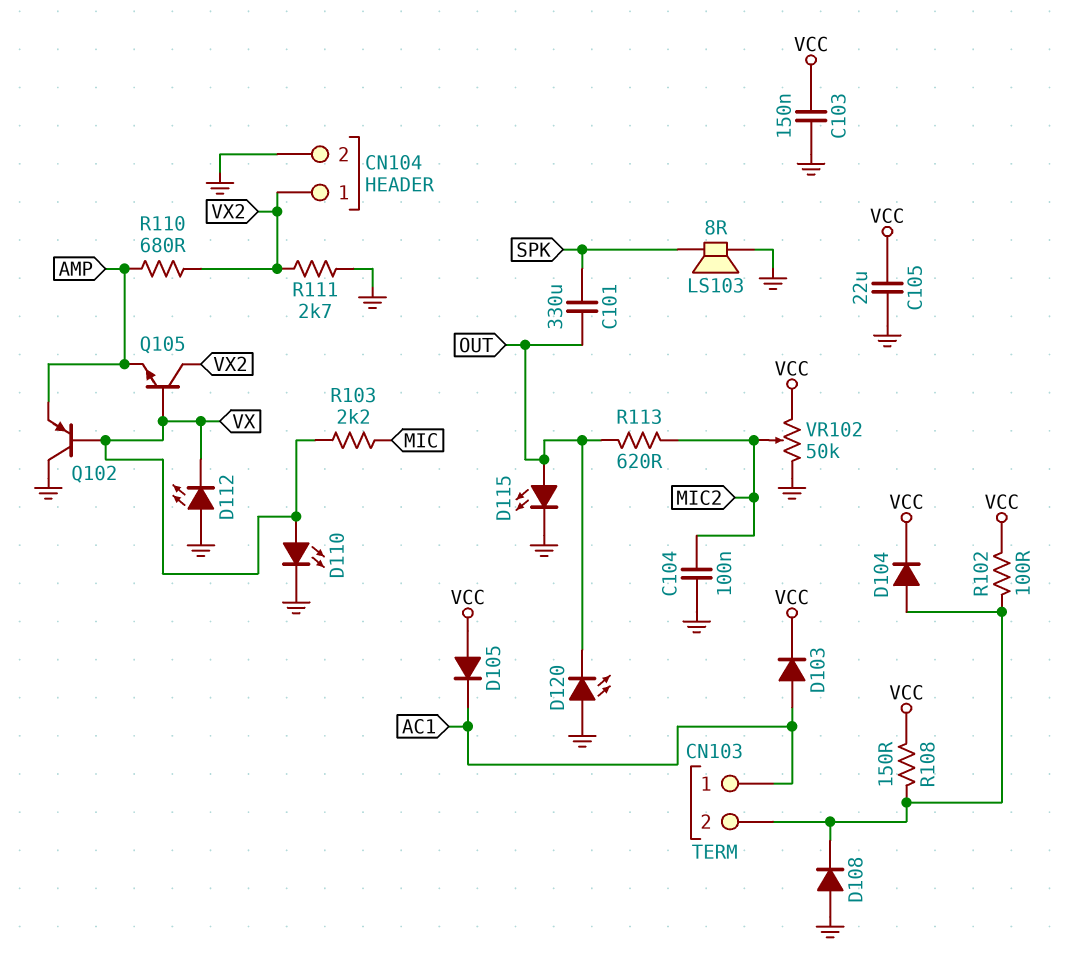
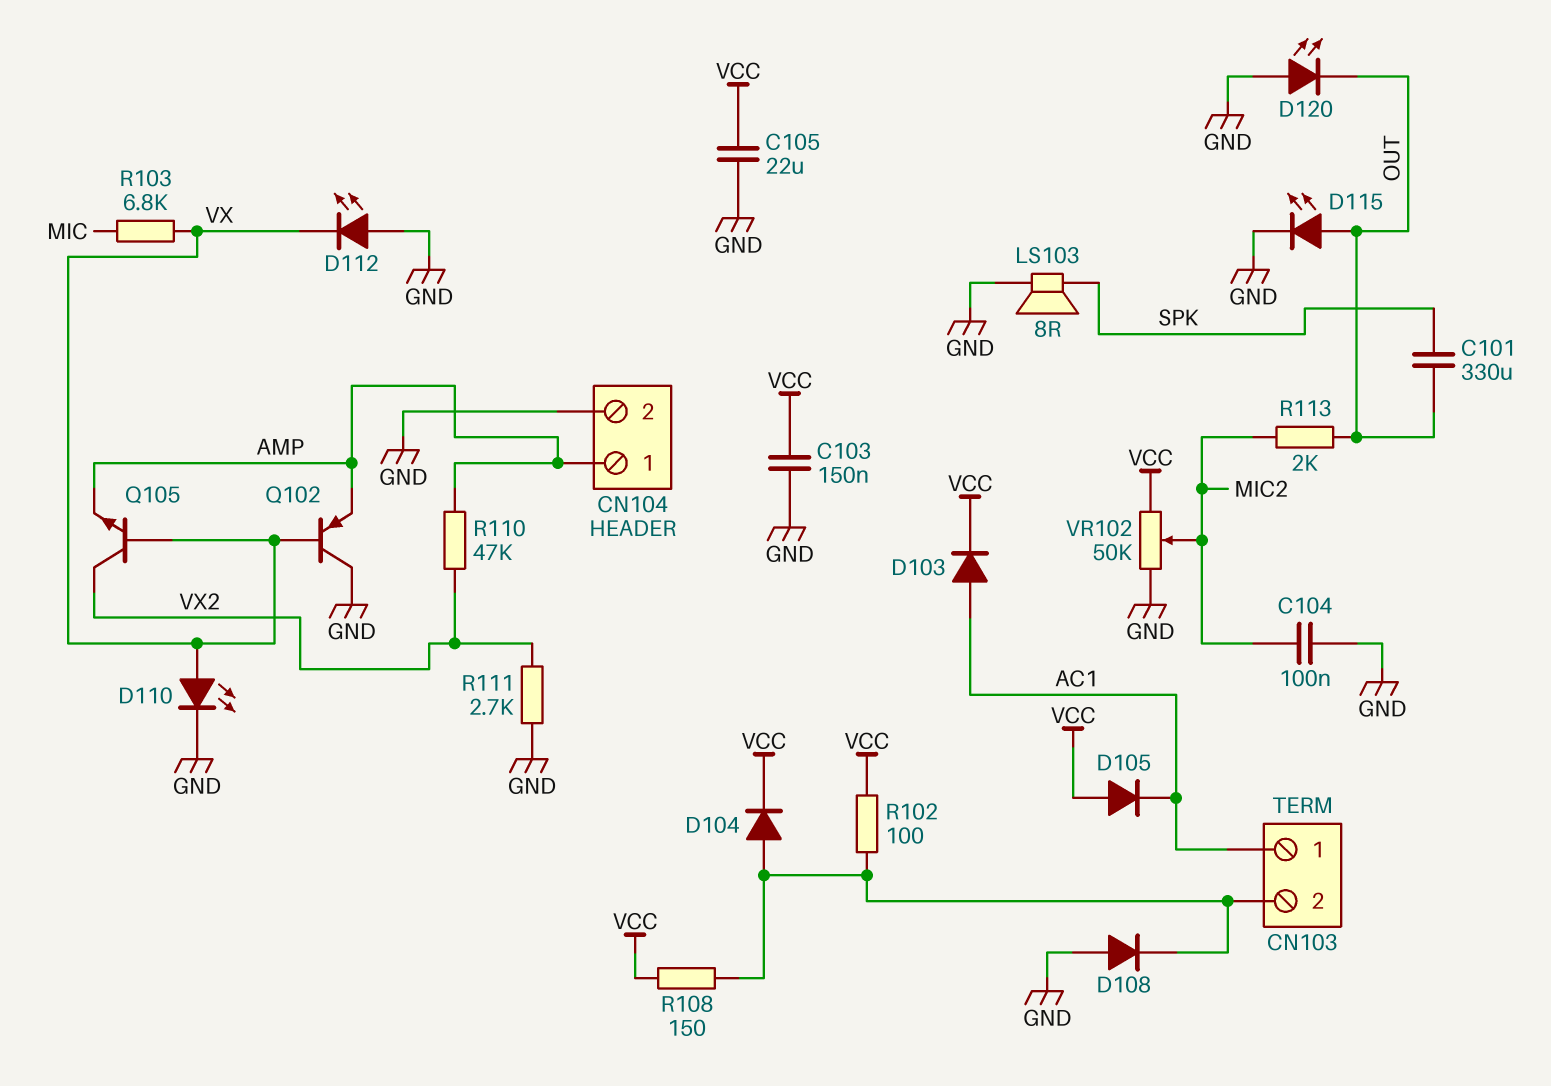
CN104 pin 1: VX2 -> AMP
R103: 2.2k (MIC, VX) -> 6.8k (MIC, VX)
R110: 680 (AMP, VX2) -> 47k (AMP, VX2)
R113: 620 (MIC2, OUT) -> 2k (MIC2, OUT)

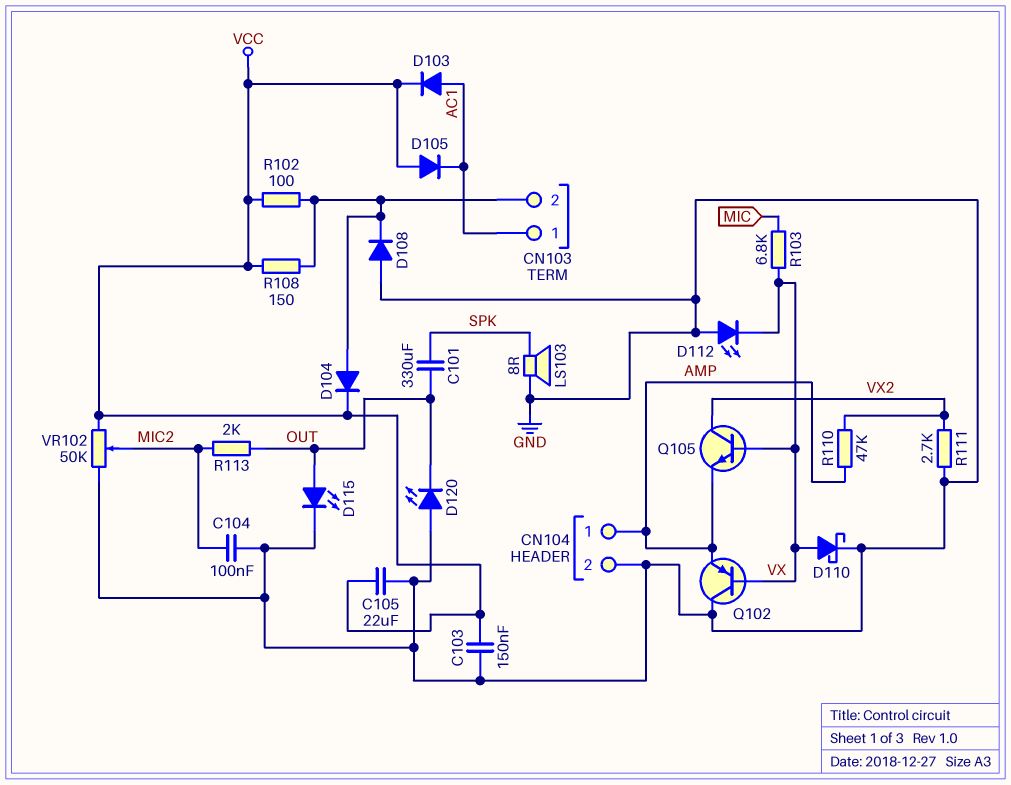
D110: LED (A VX, K GND) -> schottky (A VX, K GND)

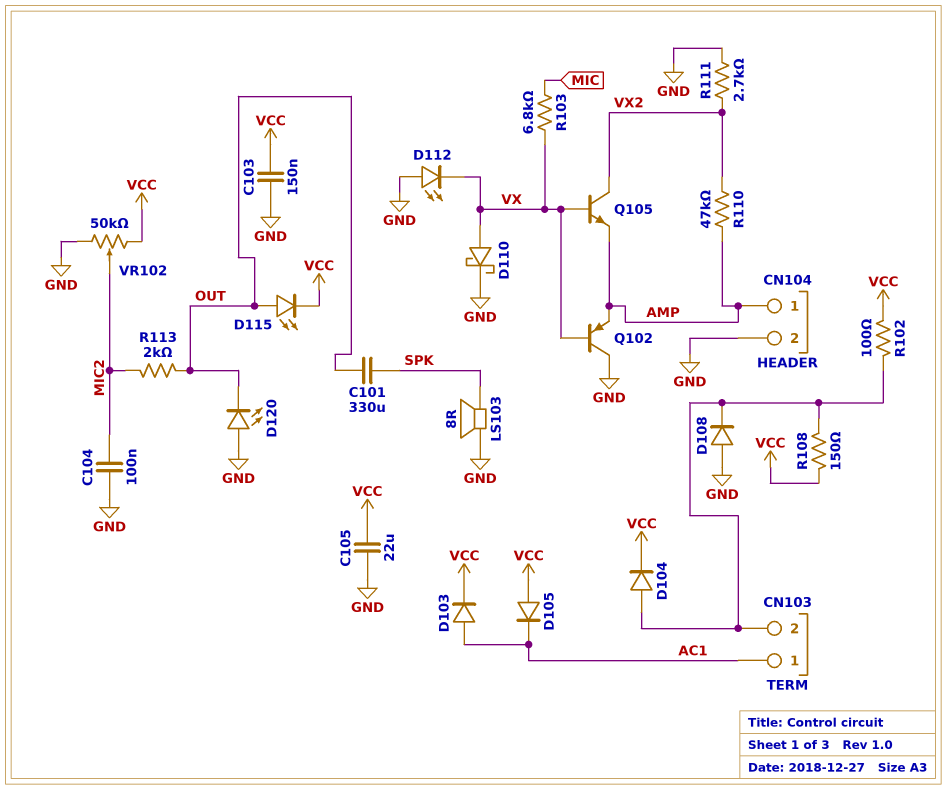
D115: LED (A OUT, K GND) -> LED (A OUT, K VCC)

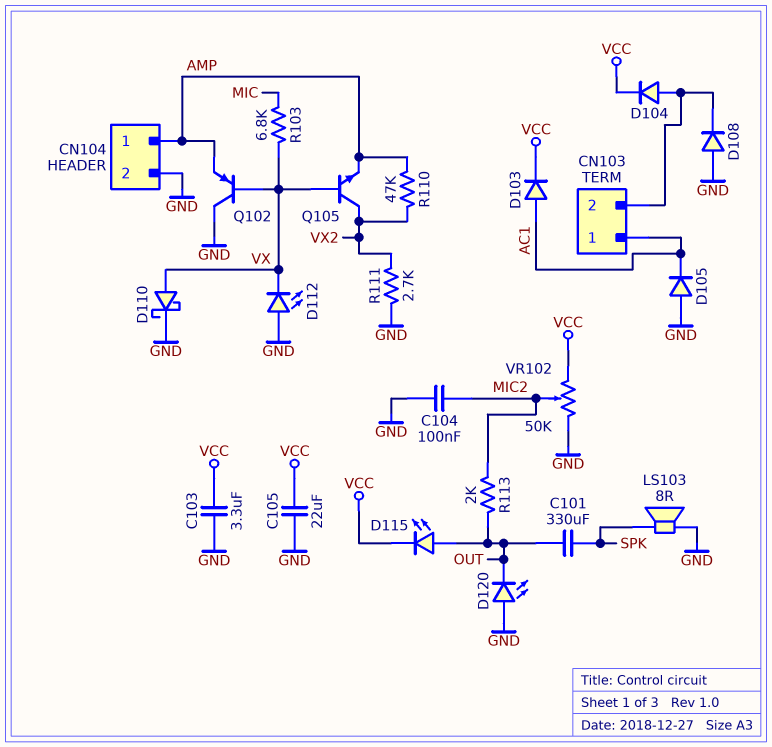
C103: 150nF (GND, VCC) -> 3.3uF (GND, VCC)
D105: diode (A VCC, K AC1) -> diode (A GND, K AC1)
R102: 100 (CN103/2, VCC) -> none
R108: 150 (CN103/2, VCC) -> none

